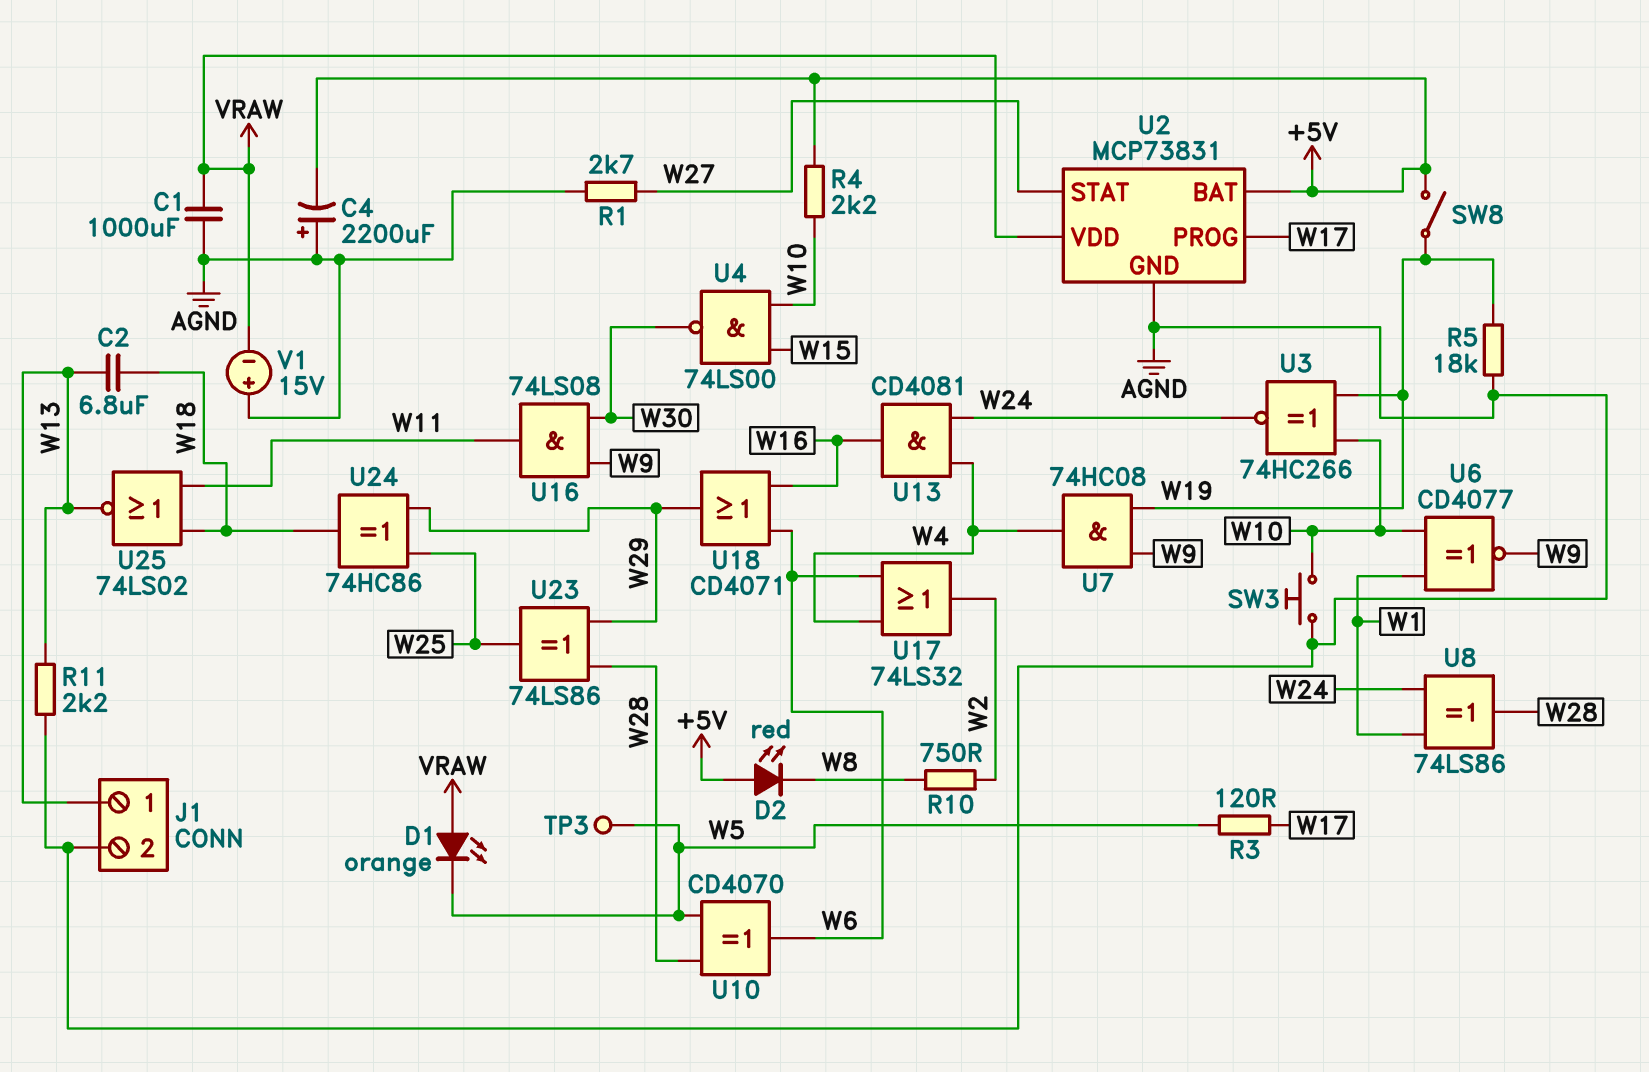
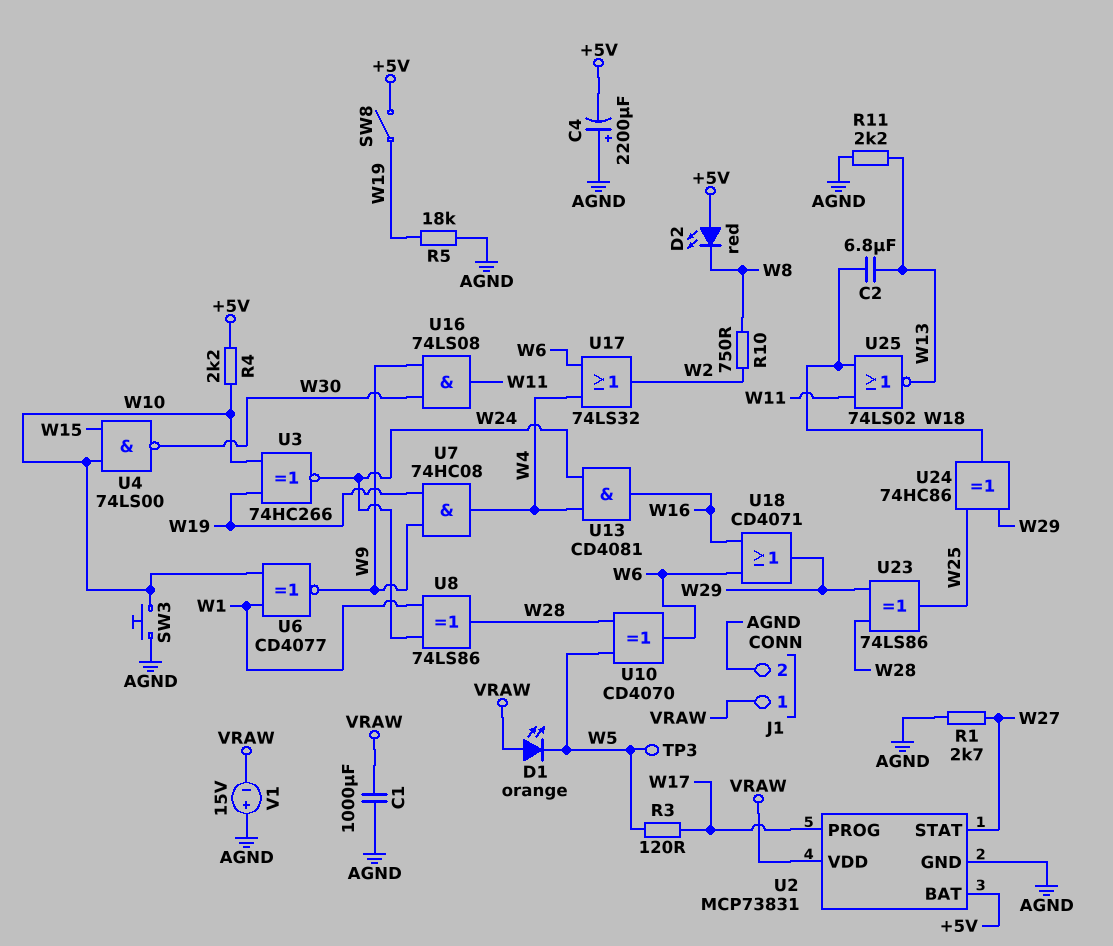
J1 pin 1: W13 -> VRAW

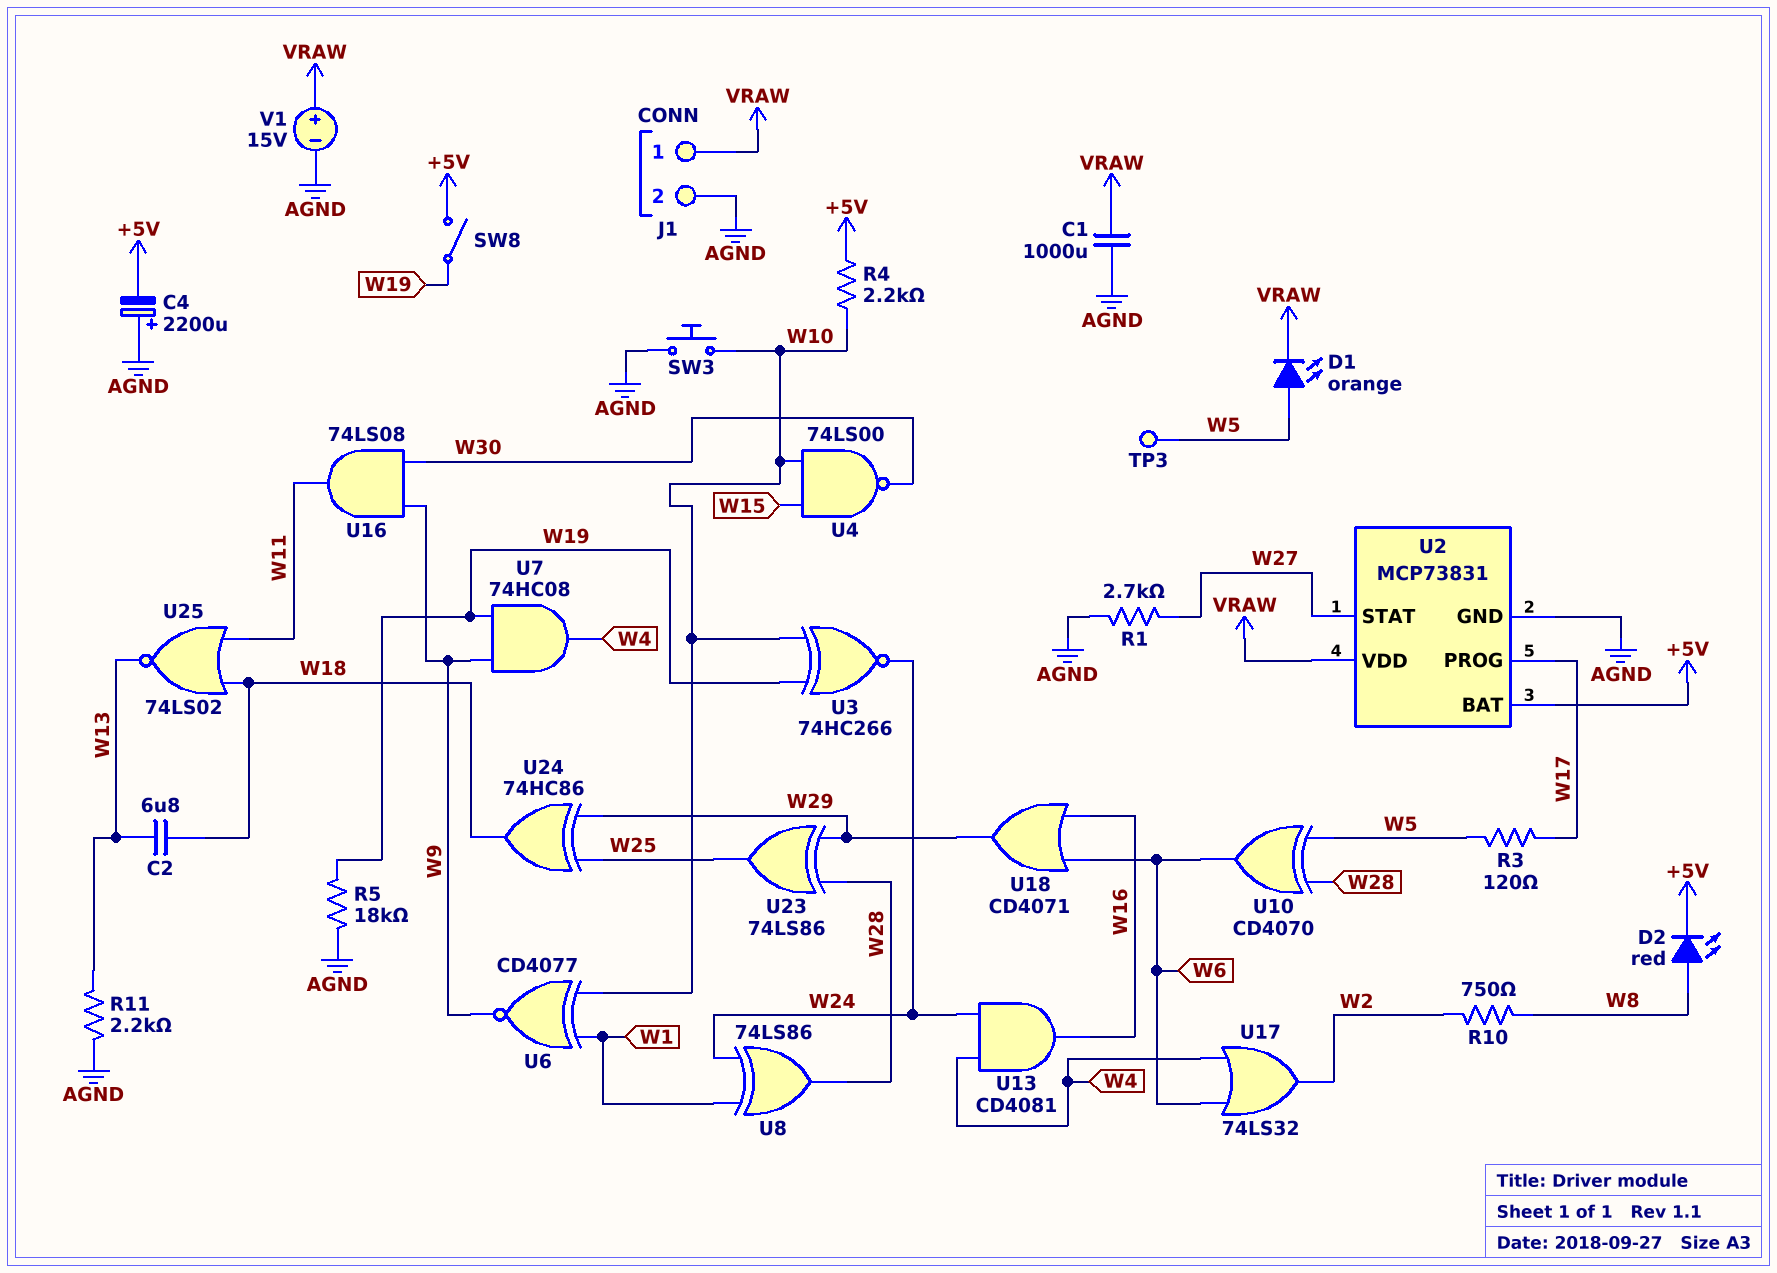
D1: LED orange (A VRAW, K W5) -> LED orange (A W5, K VRAW)
D2: LED red (A +5V, K W8) -> LED red (A W8, K +5V)
V1: 15V (plus AGND, minus VRAW) -> 15V (plus VRAW, minus AGND)

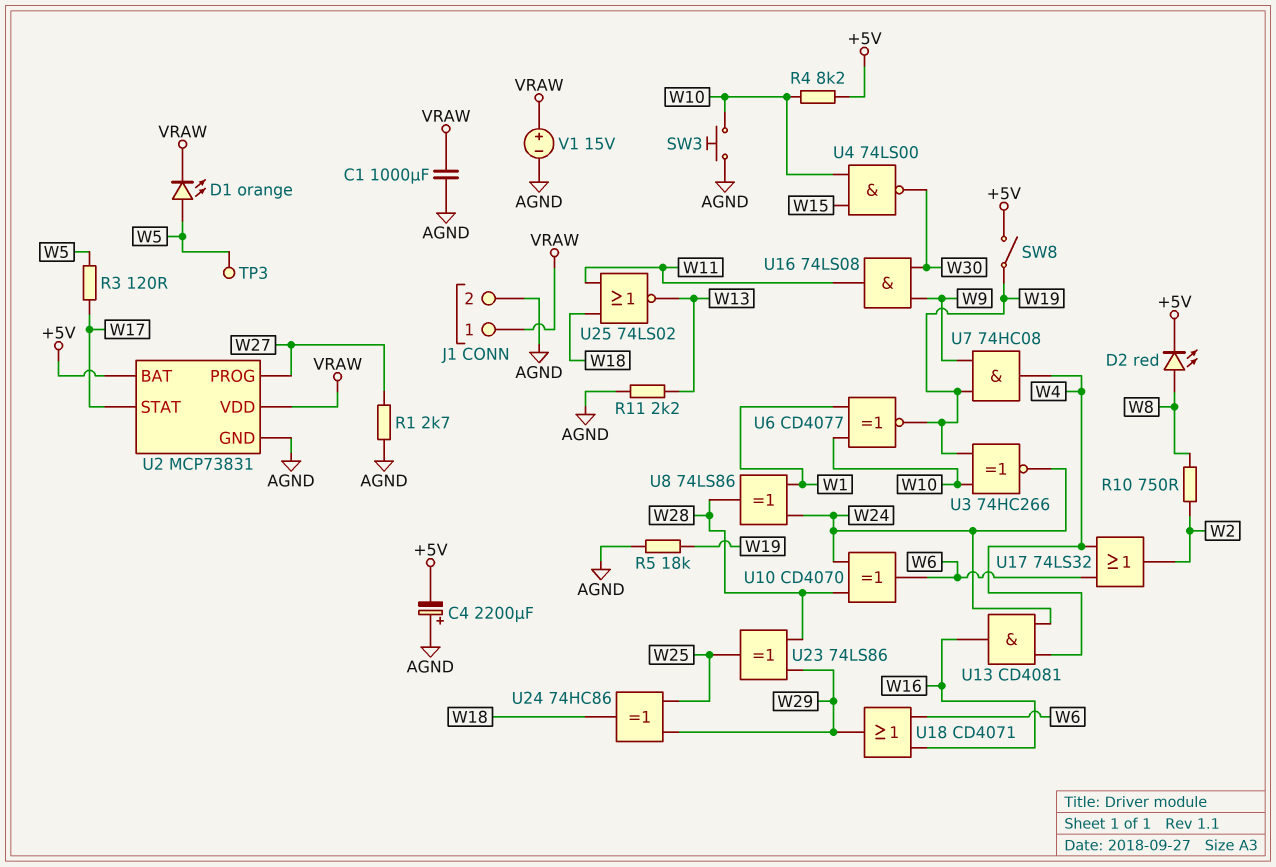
C2: 6.8uF (W13, W18) -> none
R4: 2.2k (+5V, W10) -> 8.2k (+5V, W10)
U2 pin PROG: W17 -> W27
U2 pin STAT: W27 -> W17
U6: XNOR CD4077 (in W1, in W10, out W9) -> XNOR CD4077 (in W1, in W10, out W19)
U10: XOR CD4070 (in W5, in W28, out W6) -> XOR CD4070 (in W24, in W28, out W6)

